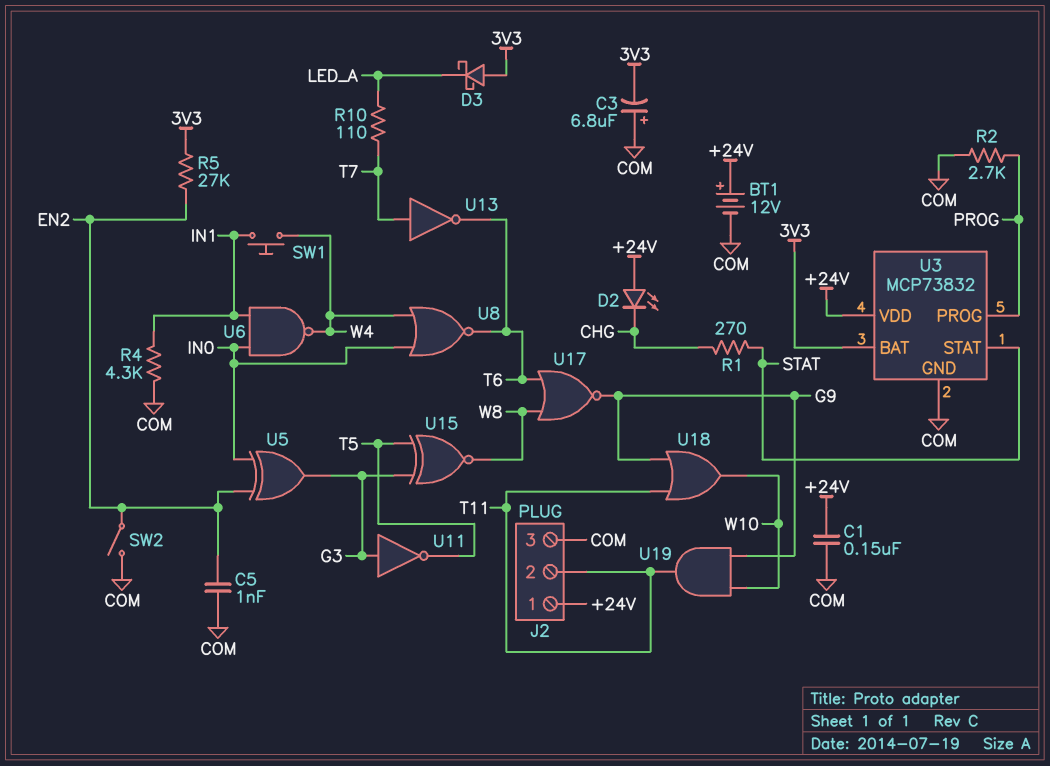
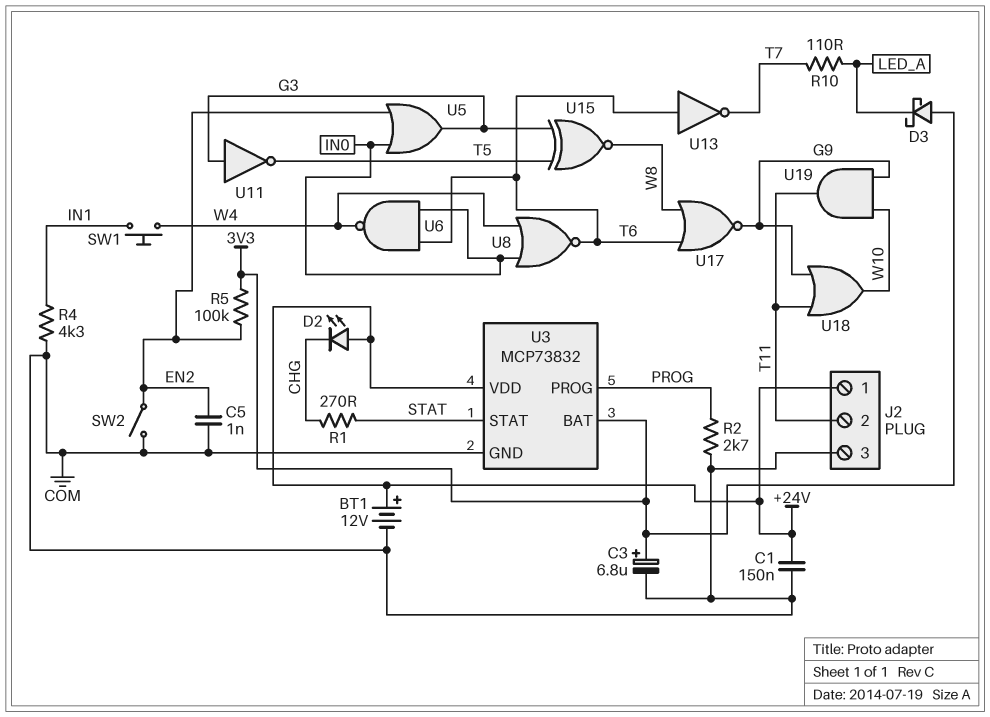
C3: 6.8uF (plus COM, minus 3V3) -> 6.8uF (plus 3V3, minus COM)
R5: 27k (3V3, EN2) -> 100k (3V3, EN2)
U5: XOR (in EN2, in IN0, out G3) -> OR (in EN2, in IN0, out G3)
U6: NAND (in IN0, in IN1, out W4) -> NAND (in IN0, in T6, out W4)
U13: NOT (in T7, out T6) -> NOT (in T6, out T7)

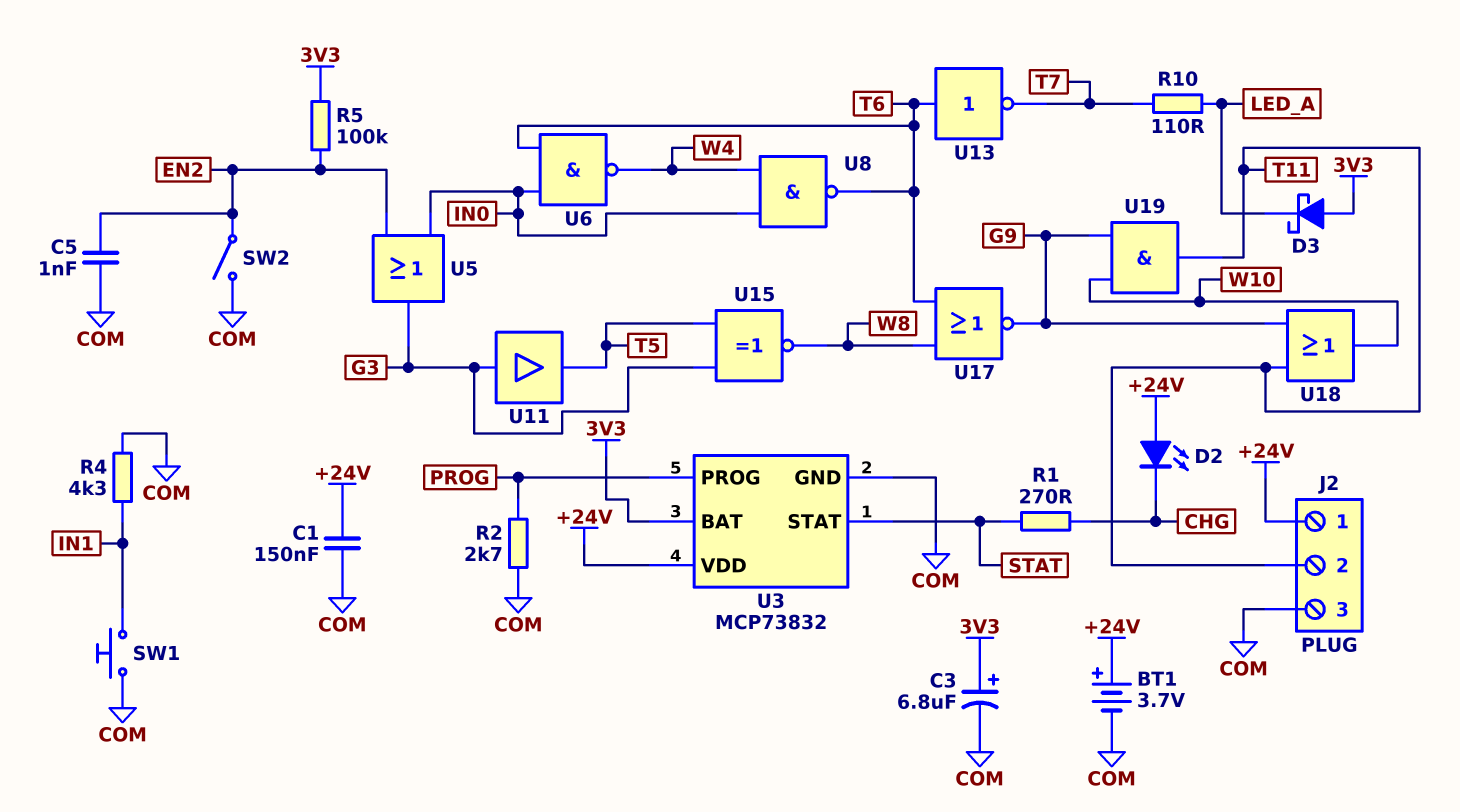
BT1: 12V (plus +24V, minus COM) -> 3.7V (plus +24V, minus COM)
SW1: button (IN1, W4) -> button (COM, IN1)
U8: NOR (in IN0, in W4, out T6) -> NAND (in IN0, in W4, out T6)
U11: NOT (in G3, out T5) -> buffer (in G3, out T5)

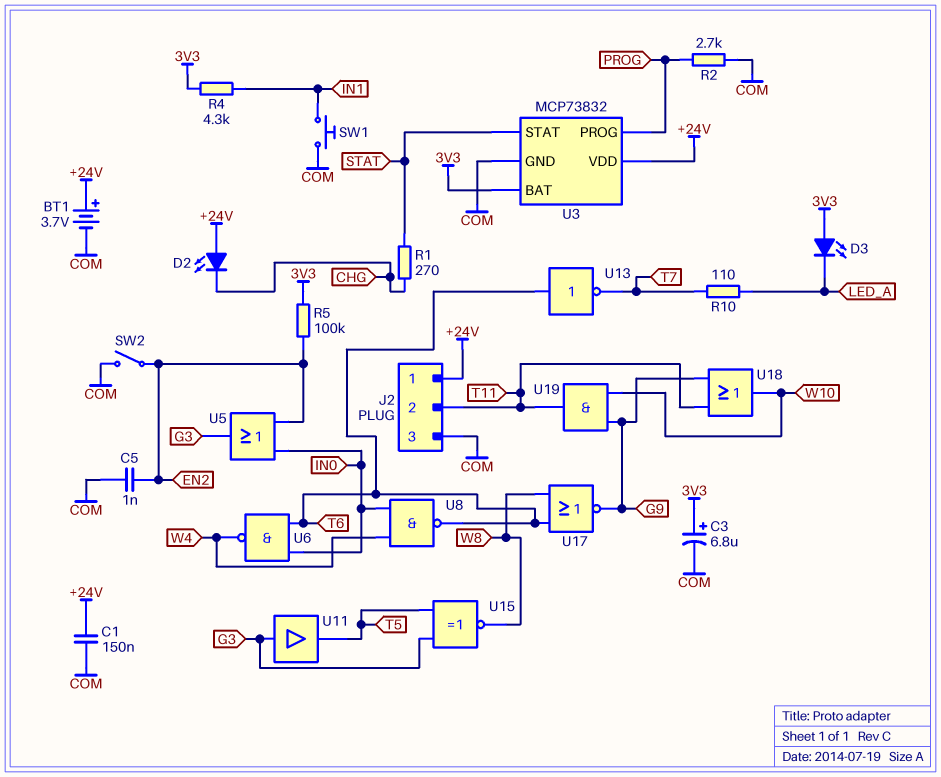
D3: schottky (A 3V3, K LED_A) -> LED (A 3V3, K LED_A)
R4: 4.3k (COM, IN1) -> 4.3k (3V3, IN1)

